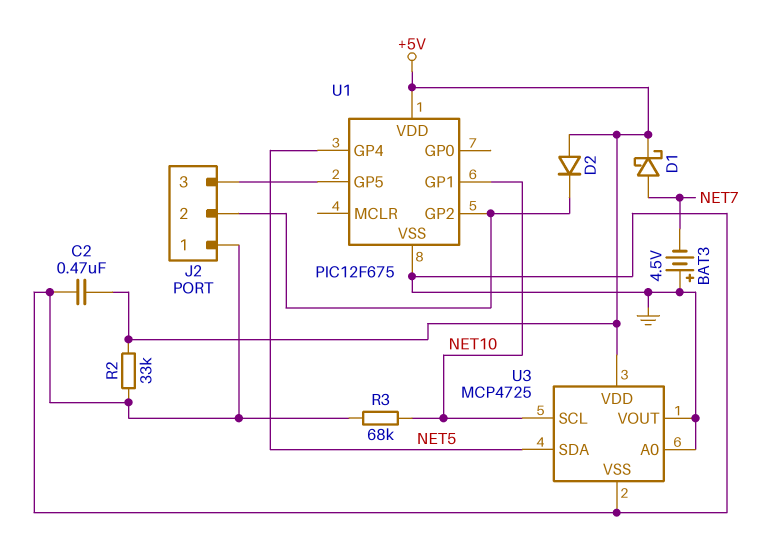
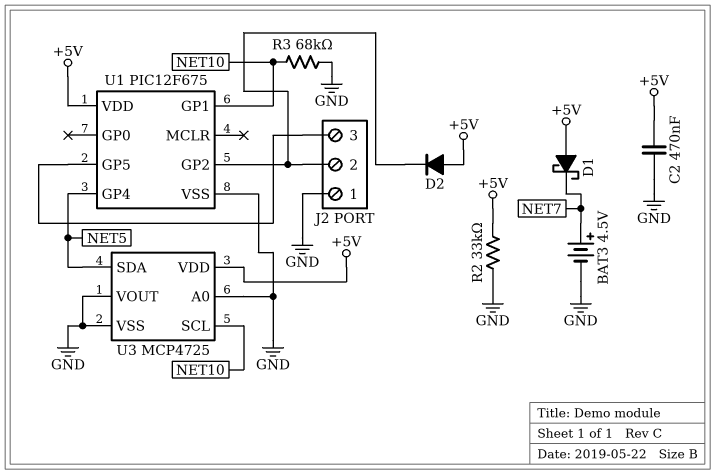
BAT3: 4.5V (plus GND, minus NET7) -> 4.5V (plus NET7, minus GND)
D1: schottky (A NET7, K +5V) -> schottky (A +5V, K NET7)

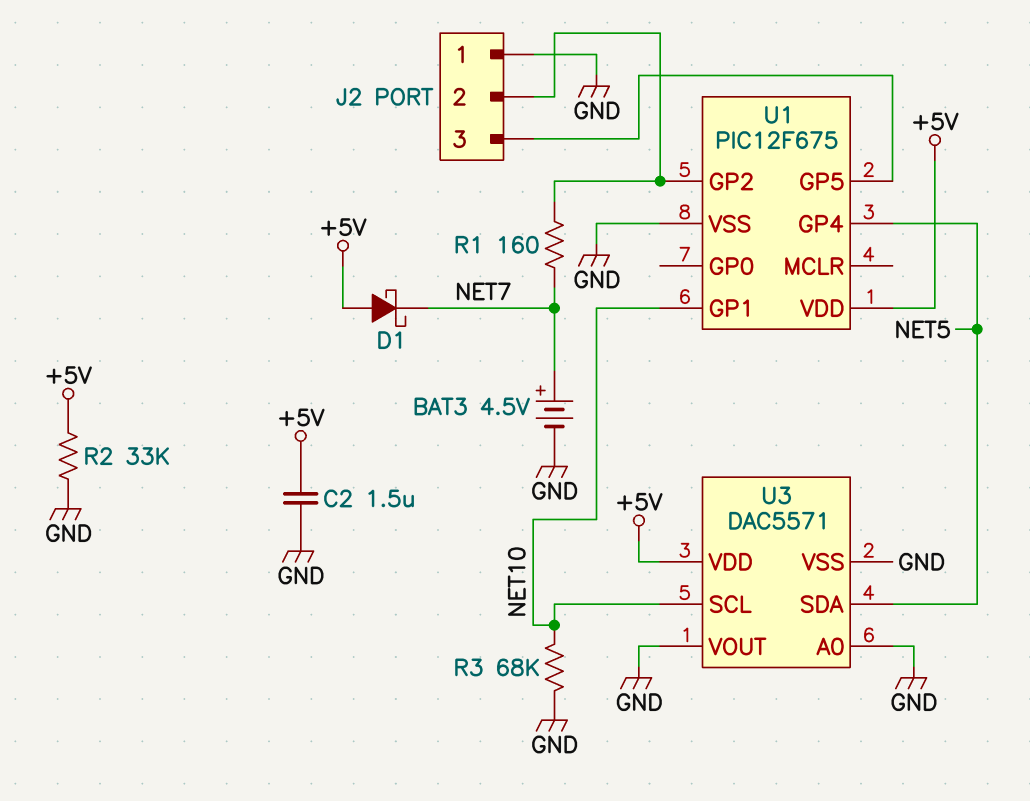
C2: 470nF (+5V, GND) -> 1.5uF (+5V, GND)
D2: diode (A +5V, K J2/2) -> none
R1: none -> 160 (J2/2, NET7)
U3: MCP4725 -> DAC5571

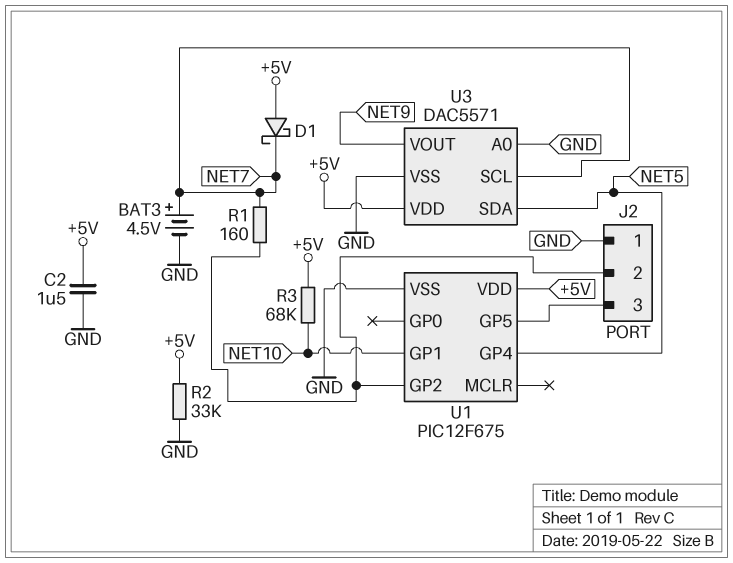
R3: 68k (GND, NET10) -> 68k (+5V, NET10)
U3 pin SCL: NET10 -> NET7
U3 pin VOUT: GND -> NET9

